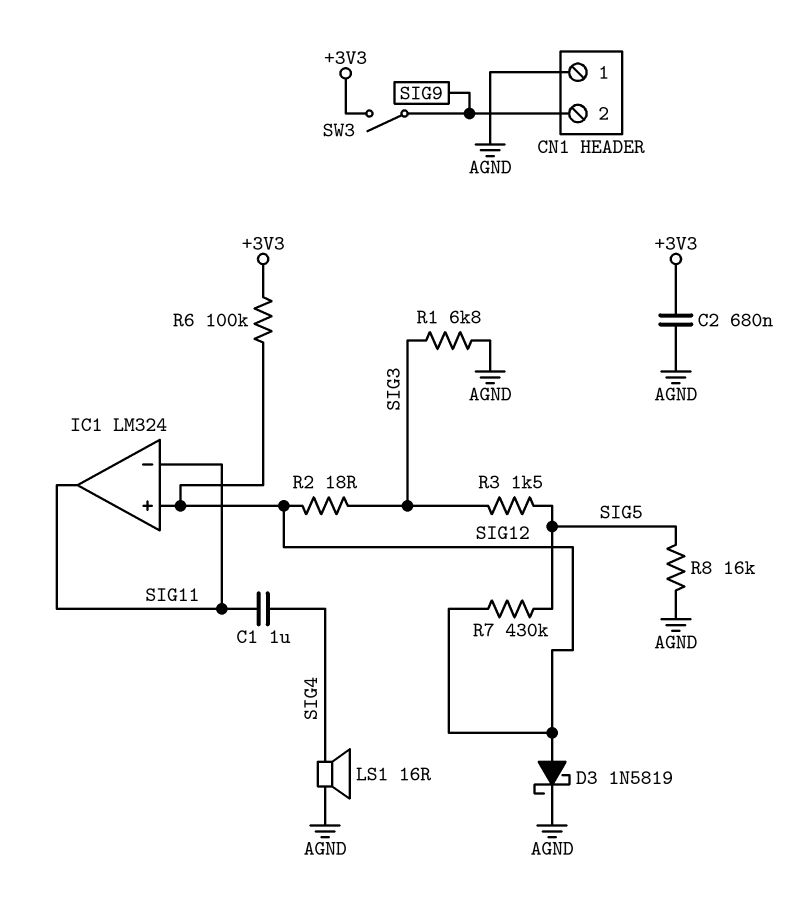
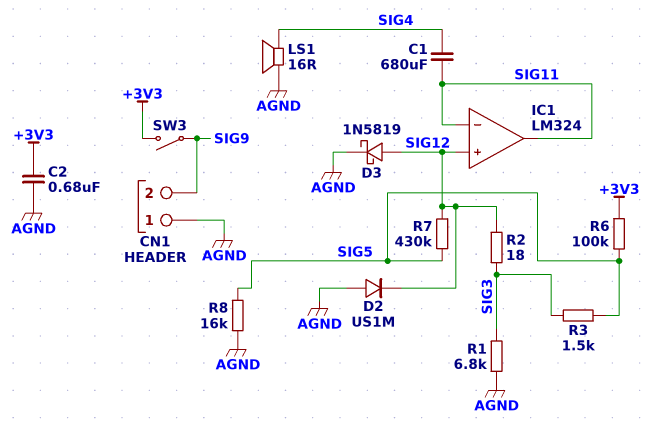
C1: 1uF (SIG4, SIG11) -> 680uF (SIG4, SIG11)
D2: none -> diode US1M (A AGND, K SIG12)
R6: 100k (+3V3, SIG12) -> 100k (+3V3, SIG5)

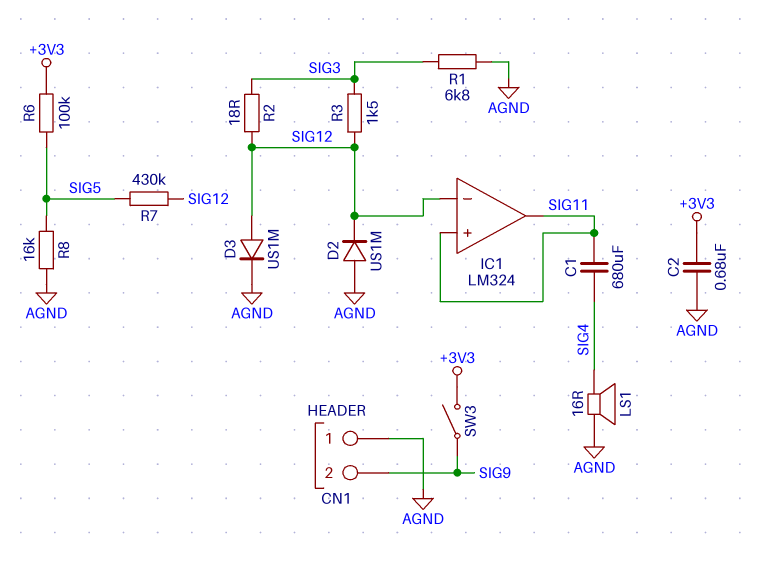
D3: schottky 1N5819 (A SIG12, K AGND) -> diode US1M (A SIG12, K AGND)
IC1 pin in+: SIG12 -> SIG11
IC1 pin in-: SIG11 -> SIG12
R3: 1.5k (SIG3, SIG5) -> 1.5k (SIG3, SIG12)

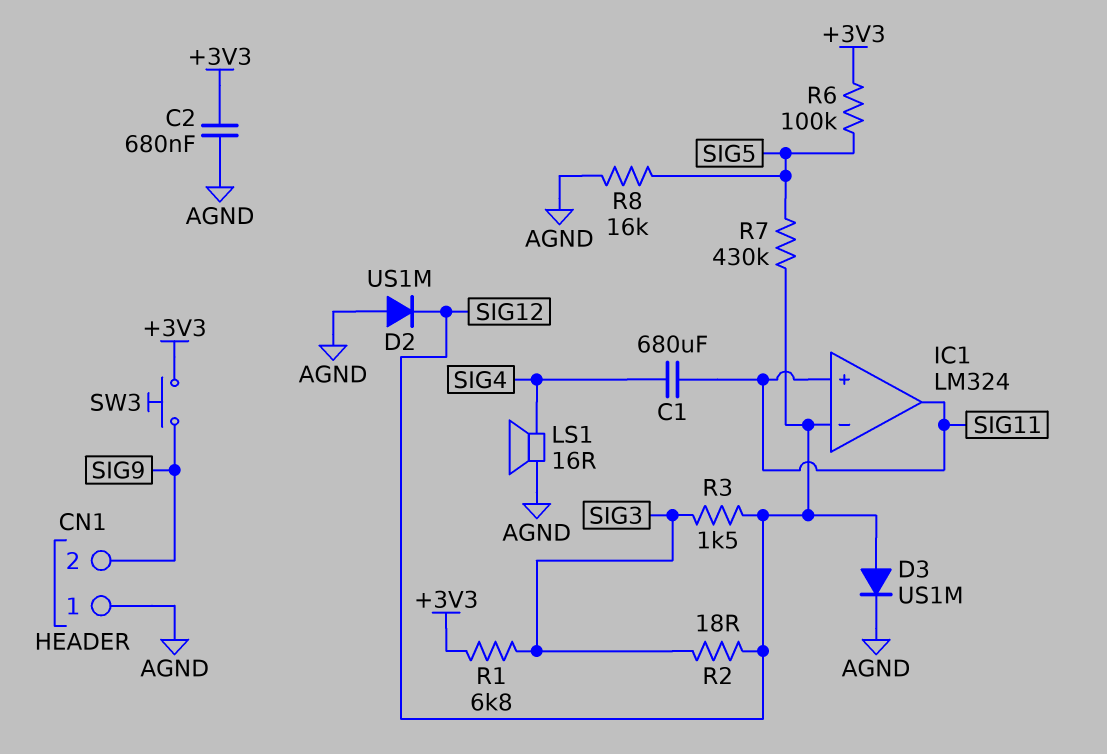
R1: 6.8k (AGND, SIG3) -> 6.8k (+3V3, SIG3)
SW3: switch (+3V3, SIG9) -> button (+3V3, SIG9)

